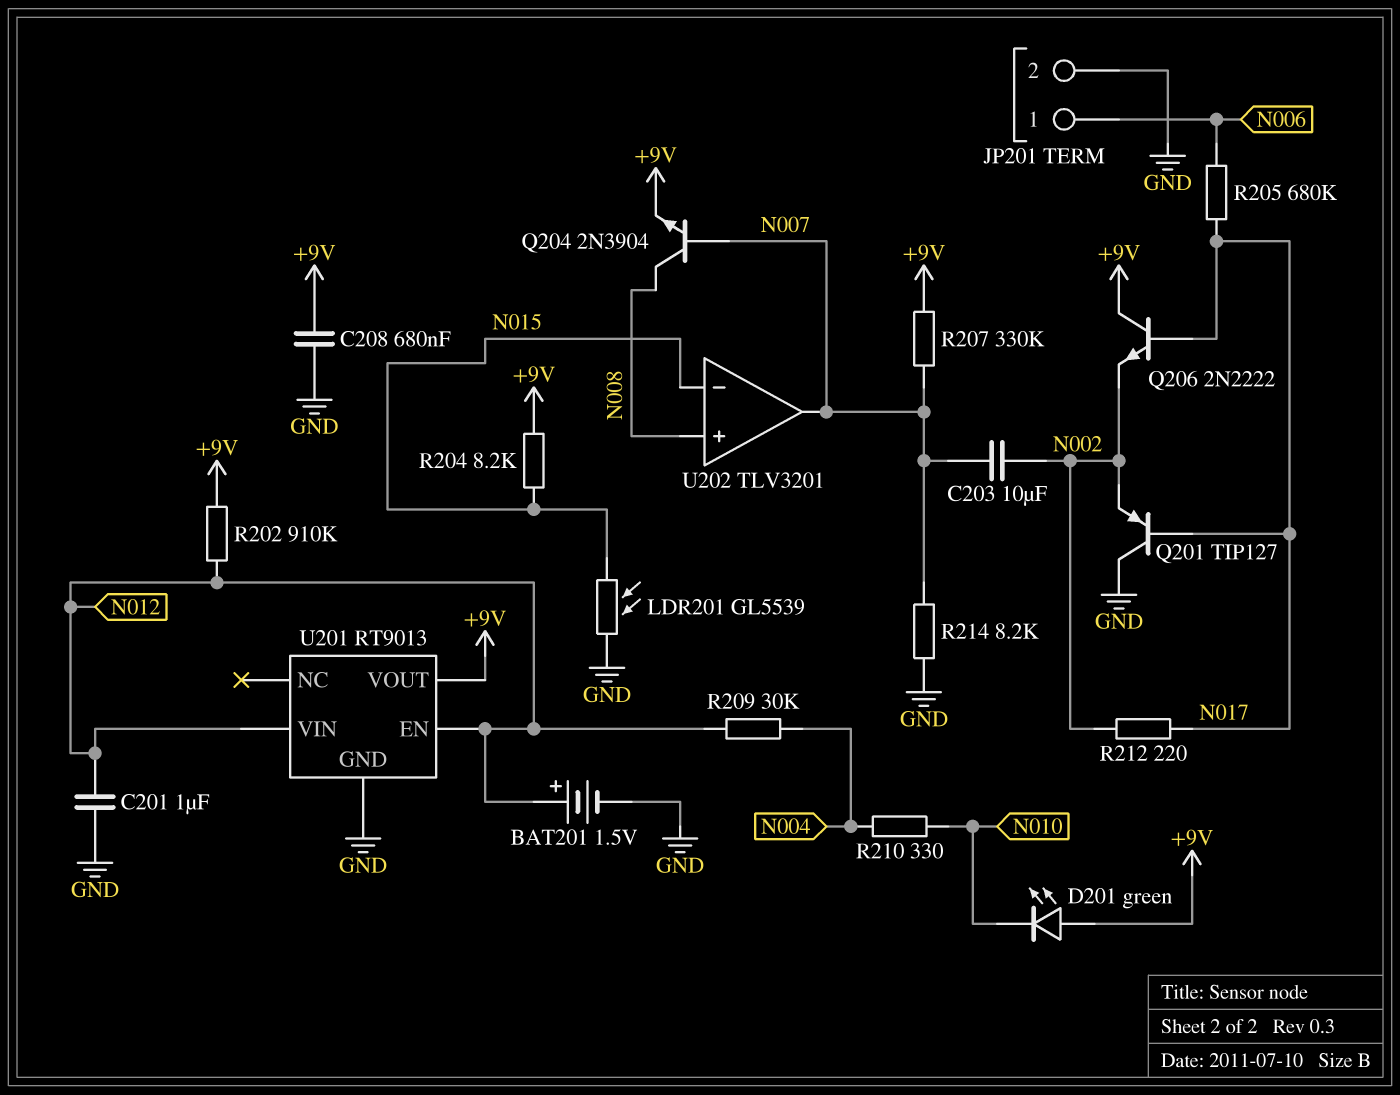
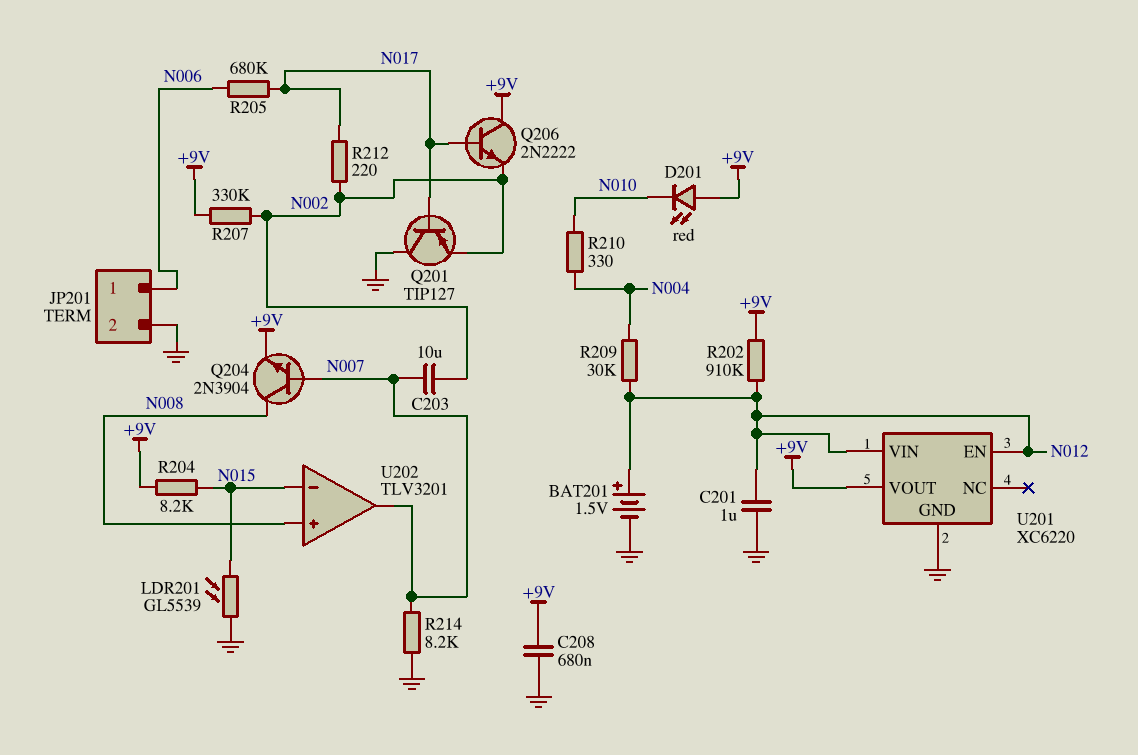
D201: LED green (A +9V, K N010) -> LED red (A +9V, K N010)
R207: 330k (+9V, N007) -> 330k (+9V, N002)
U201: RT9013 -> XC6220

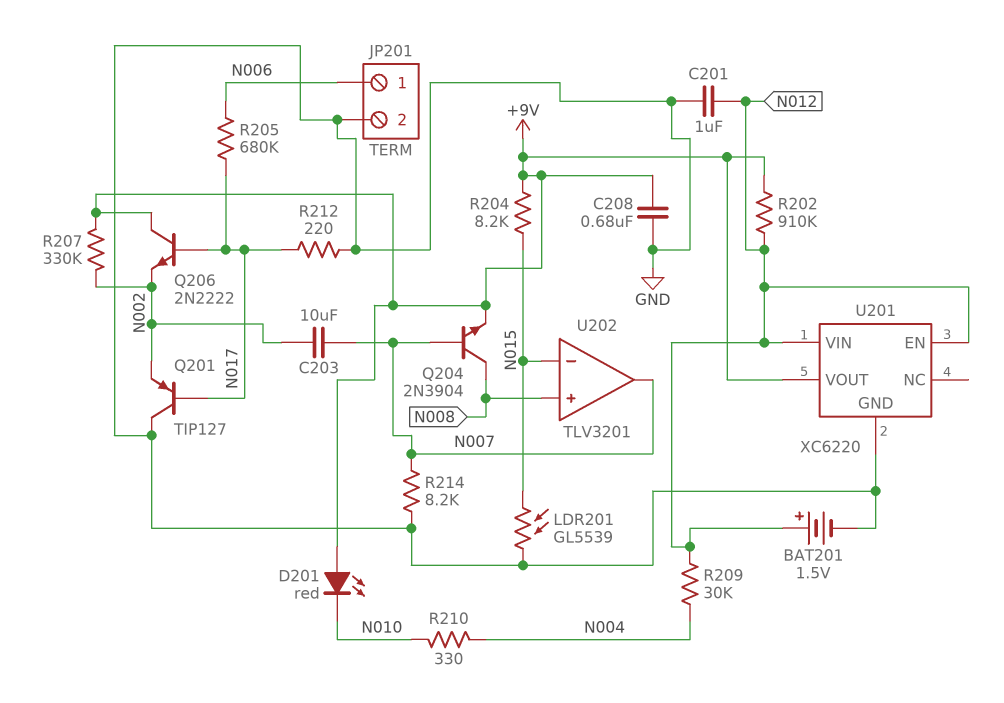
R212: 220 (N002, N017) -> 220 (GND, N017)

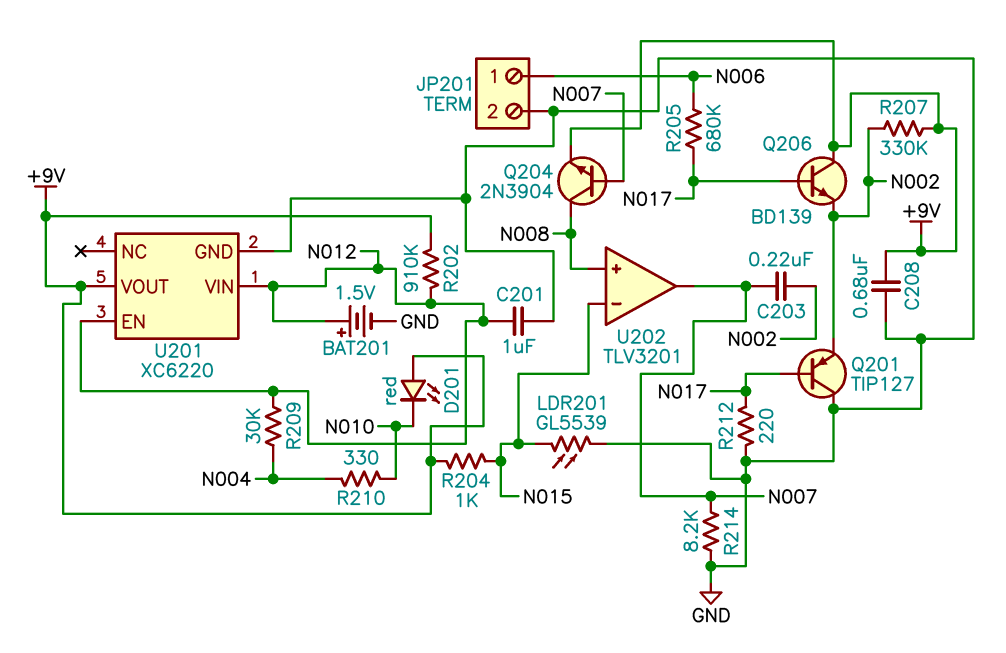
C203: 10uF (N002, N007) -> 220nF (N002, N007)
Q206: NPN 2N2222 (B N017, C +9V, E N002) -> NPN BD139 (B N017, C +9V, E N002)
R204: 8.2k (+9V, N015) -> 1k (+9V, N015)

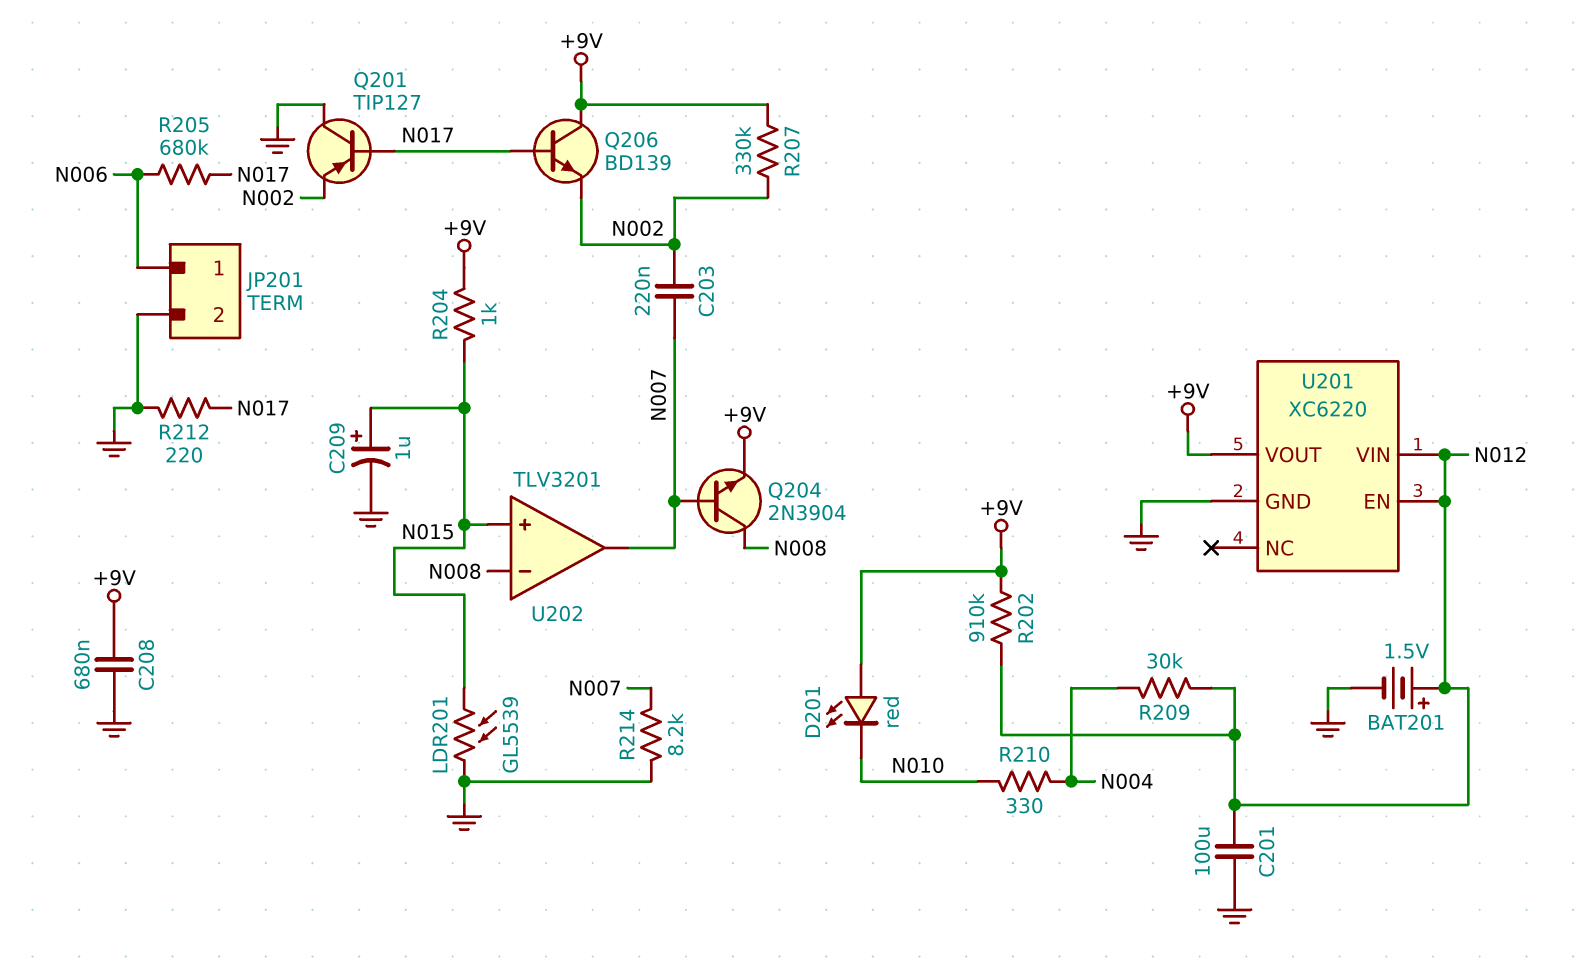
C201: 1uF (GND, N012) -> 100uF (GND, N012)
C209: none -> 1uF (plus N015, minus GND)
U202 pin in+: N008 -> N015
U202 pin in-: N015 -> N008

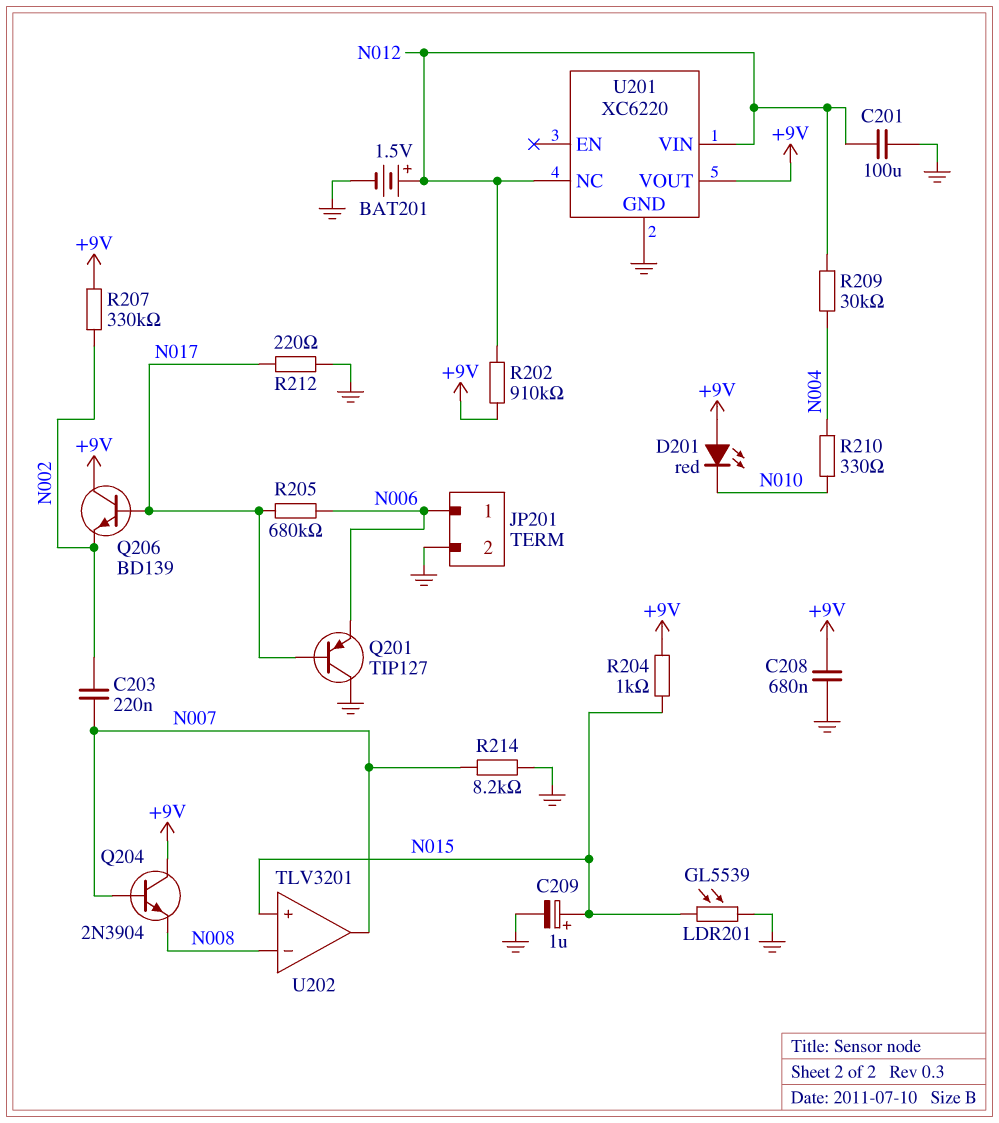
Q201: PNP TIP127 (B N017, C GND, E N002) -> PNP TIP127 (B N017, C GND, E N006)
Q204: NPN 2N3904 (B N007, C N008, E +9V) -> NPN 2N3904 (B N007, C +9V, E N008)
U201 pin EN: N012 -> none
U201 pin NC: none -> N012

